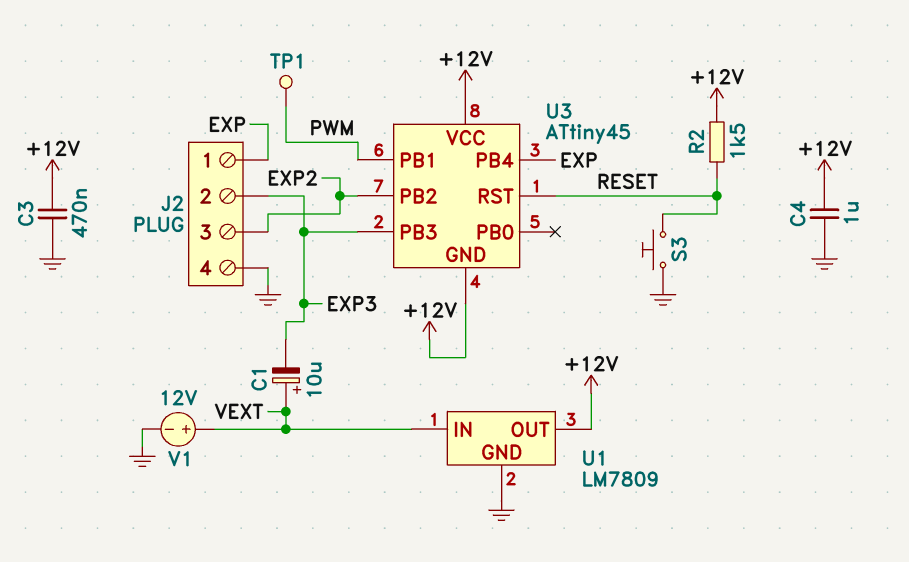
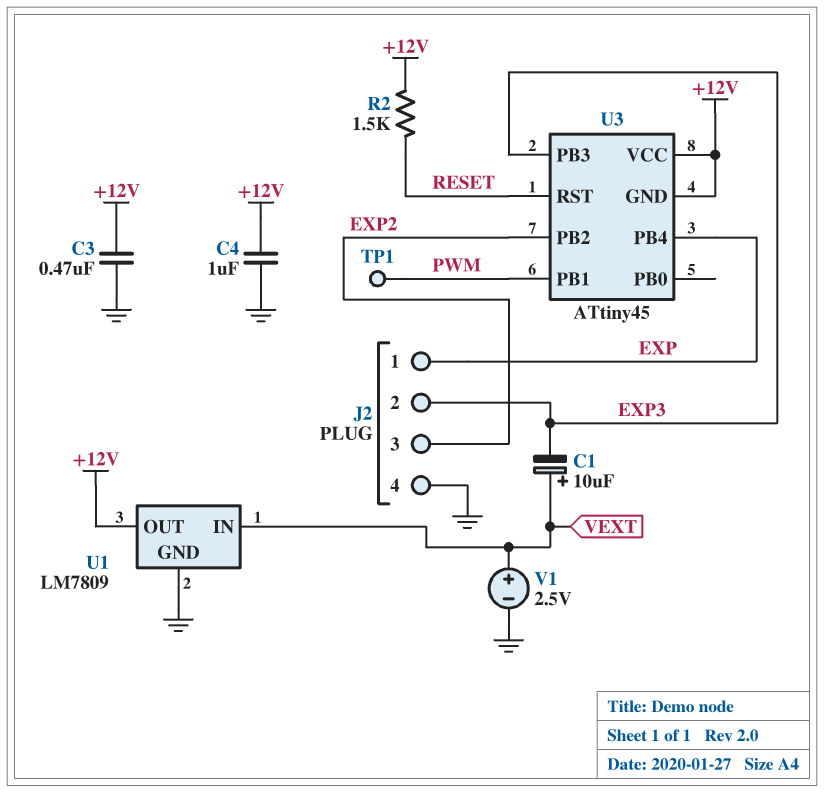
S3: button (GND, RESET) -> none
V1: 12V (plus VEXT, minus GND) -> 2.5V (plus VEXT, minus GND)

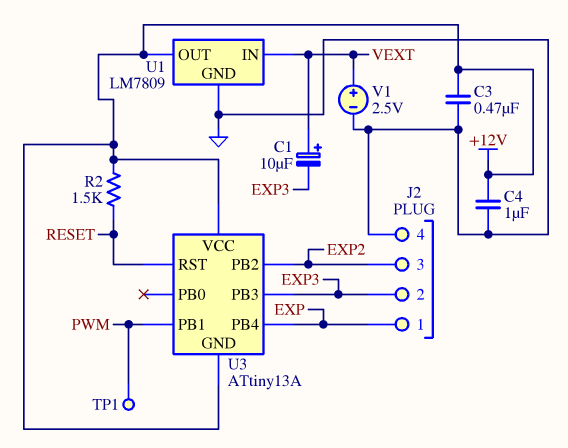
U3: ATtiny45 -> ATtiny13A

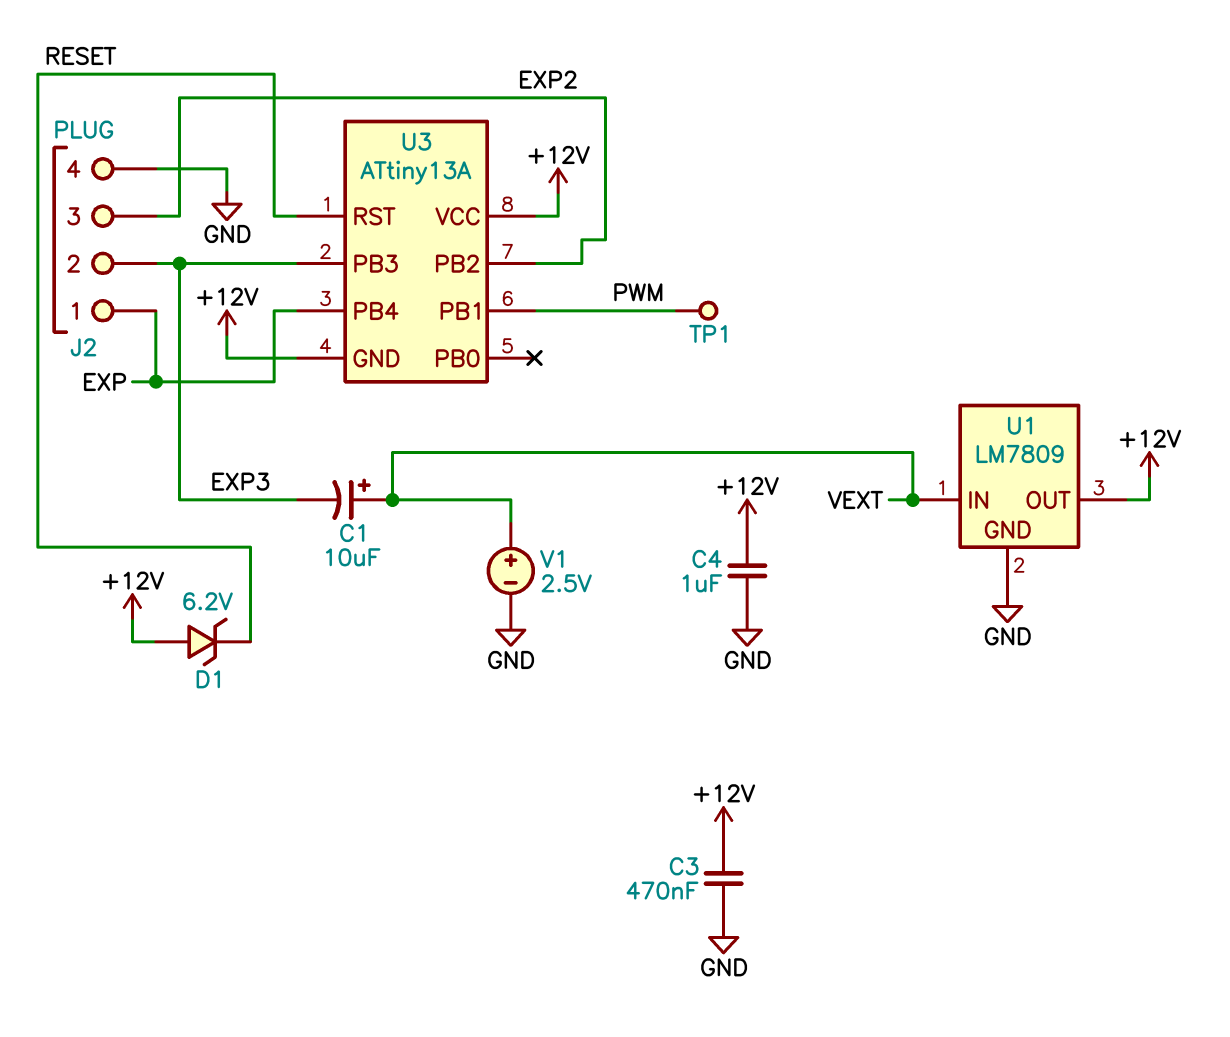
D1: none -> zener 6.2V (A +12V, K RESET)
R2: 1.5k (+12V, RESET) -> none

